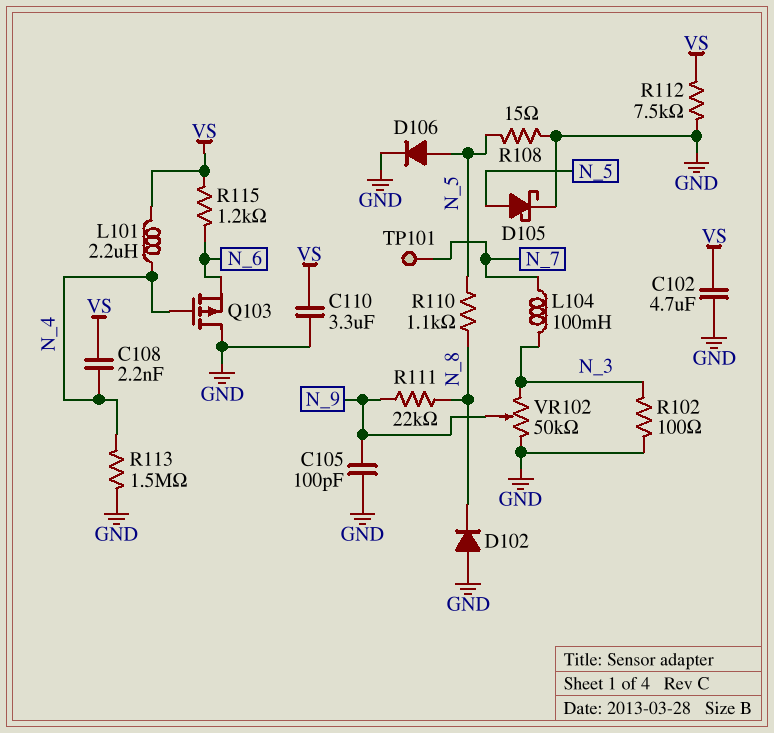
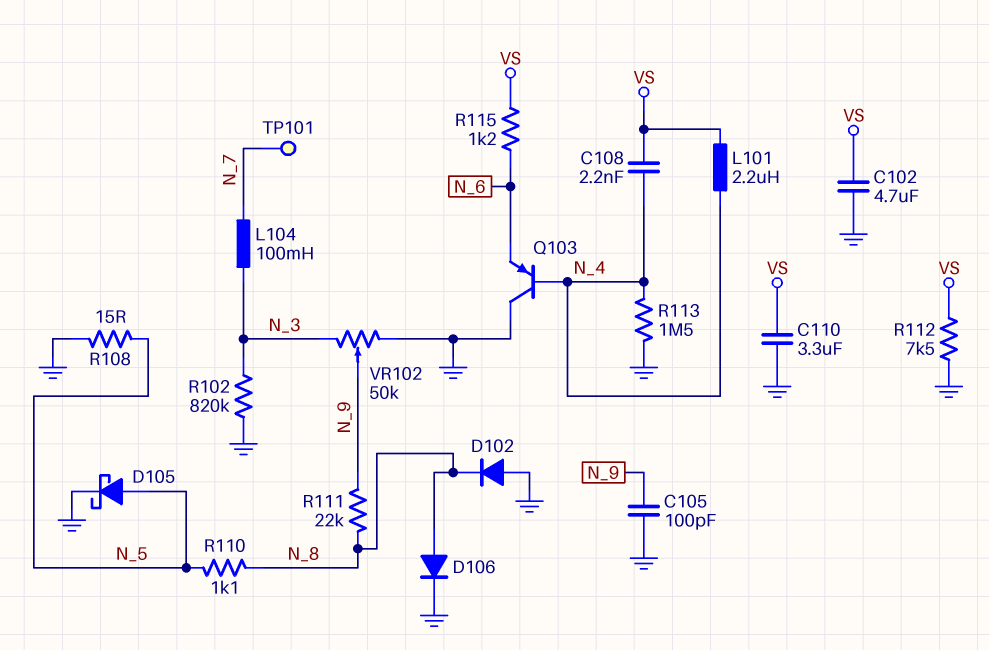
D106: diode (A N_5, K GND) -> diode (A N_8, K GND)
Q103: PMOS (G N_4, D GND, S N_6) -> PNP (B N_4, C GND, E N_6)
R102: 100 (GND, N_3) -> 820k (GND, N_3)

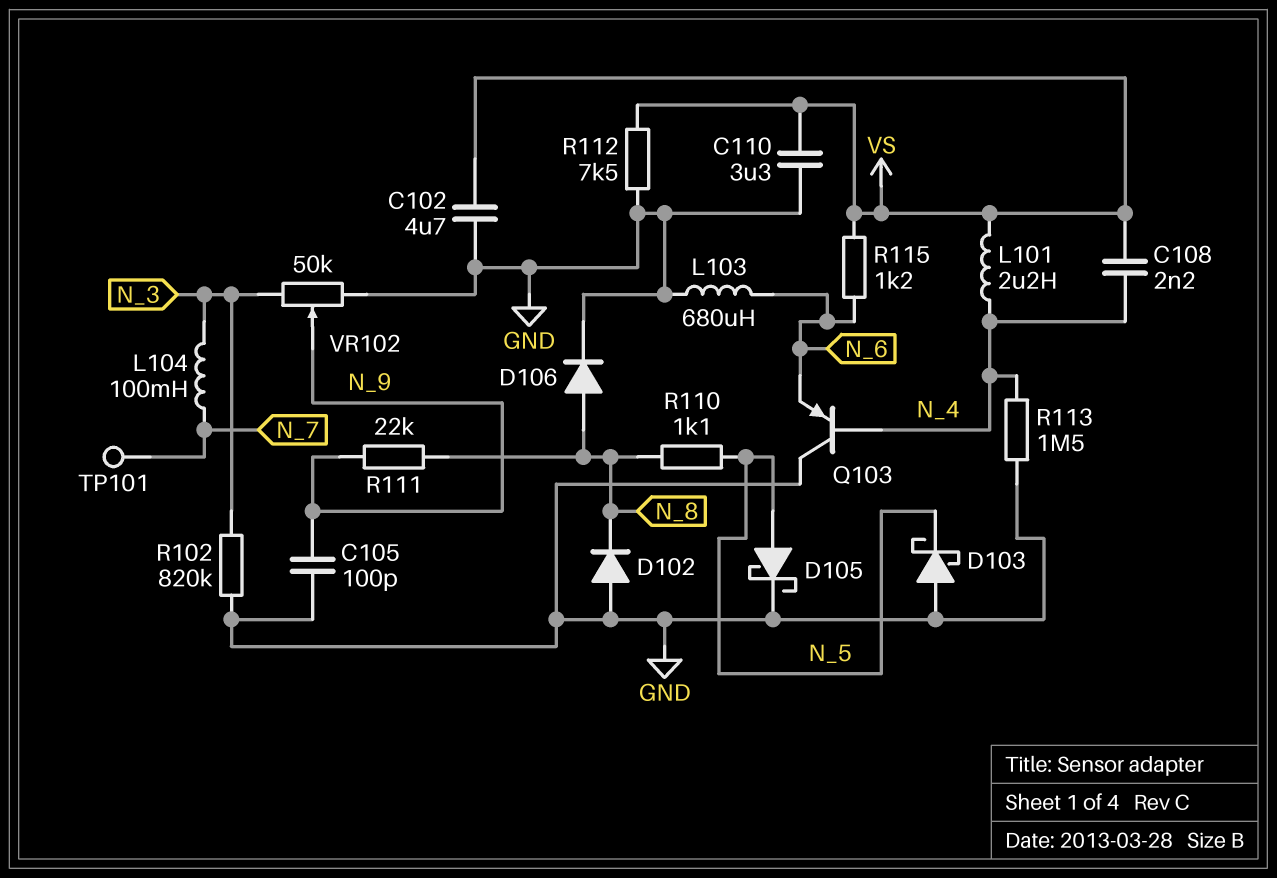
D103: none -> schottky (A GND, K N_5)
L103: none -> 680uH (GND, N_6)
R108: 15 (GND, N_5) -> none

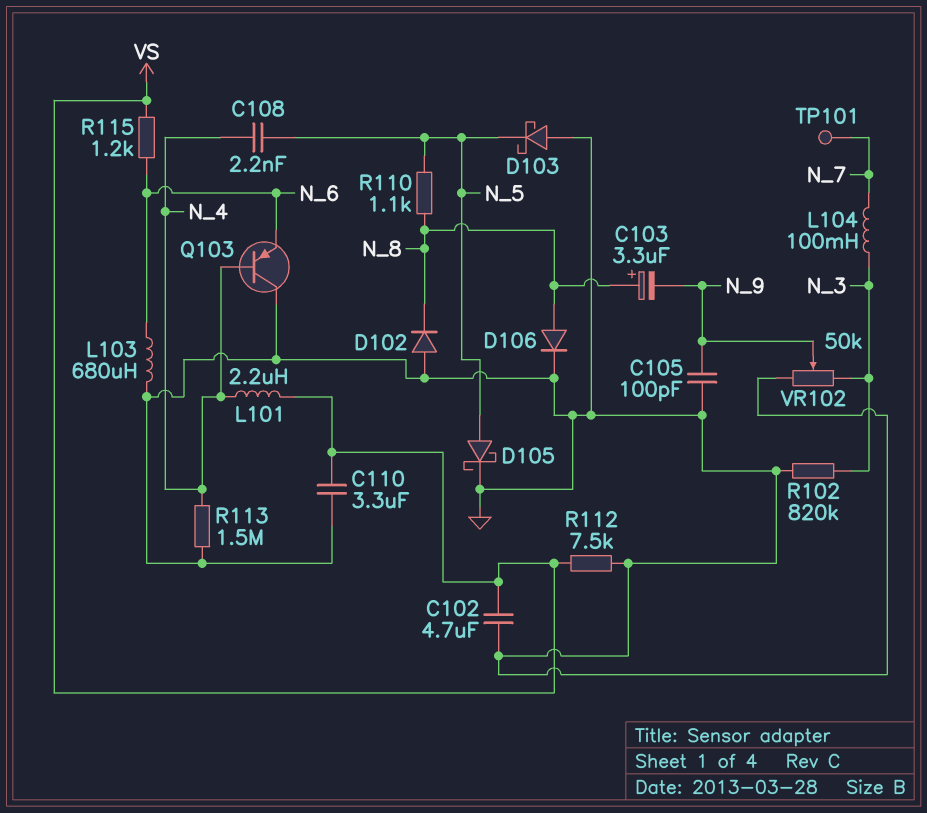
C103: none -> 3.3uF (plus N_8, minus N_9)
C108: 2.2nF (N_4, VS) -> 2.2nF (N_4, N_5)
R111: 22k (N_8, N_9) -> none

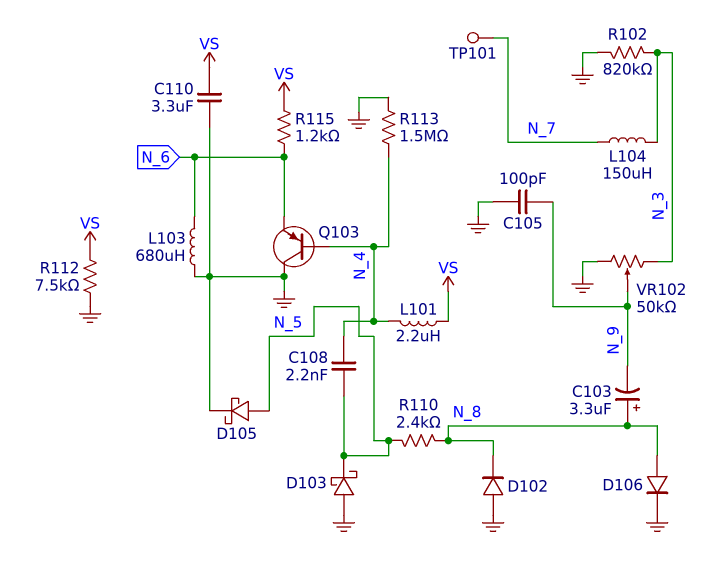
C102: 4.7uF (GND, VS) -> none
L104: 100mH (N_3, N_7) -> 150uH (N_3, N_7)
R110: 1.1k (N_5, N_8) -> 2.4k (N_5, N_8)

